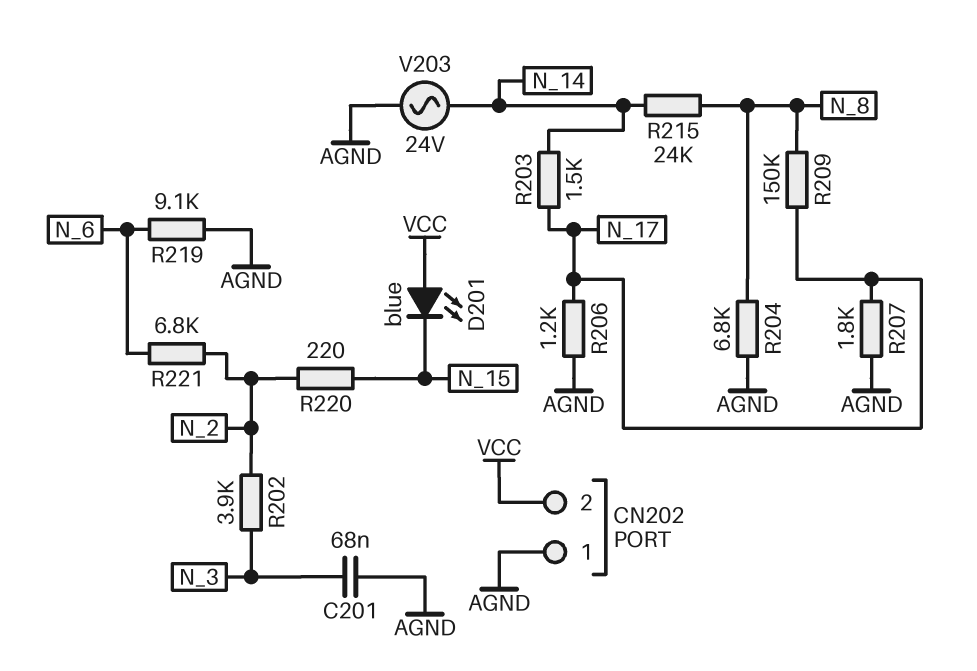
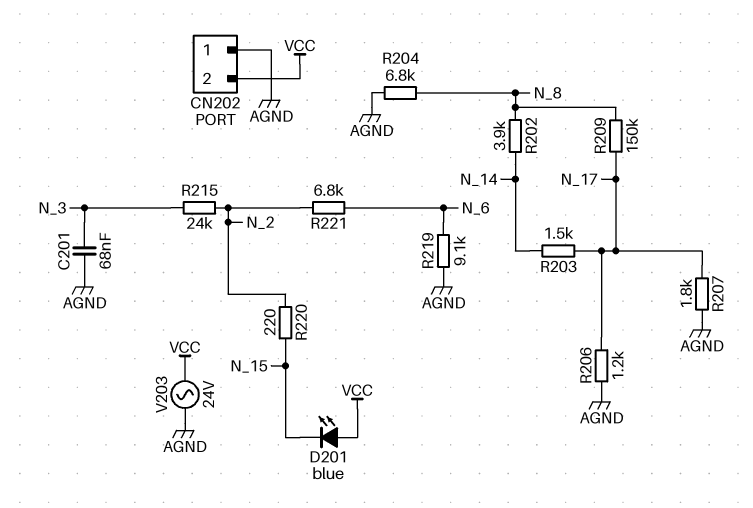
R202: 3.9k (N_2, N_3) -> 3.9k (N_8, N_14)
R215: 24k (N_8, N_14) -> 24k (N_2, N_3)
V203: AC 24V (AGND, N_14) -> AC 24V (AGND, VCC)

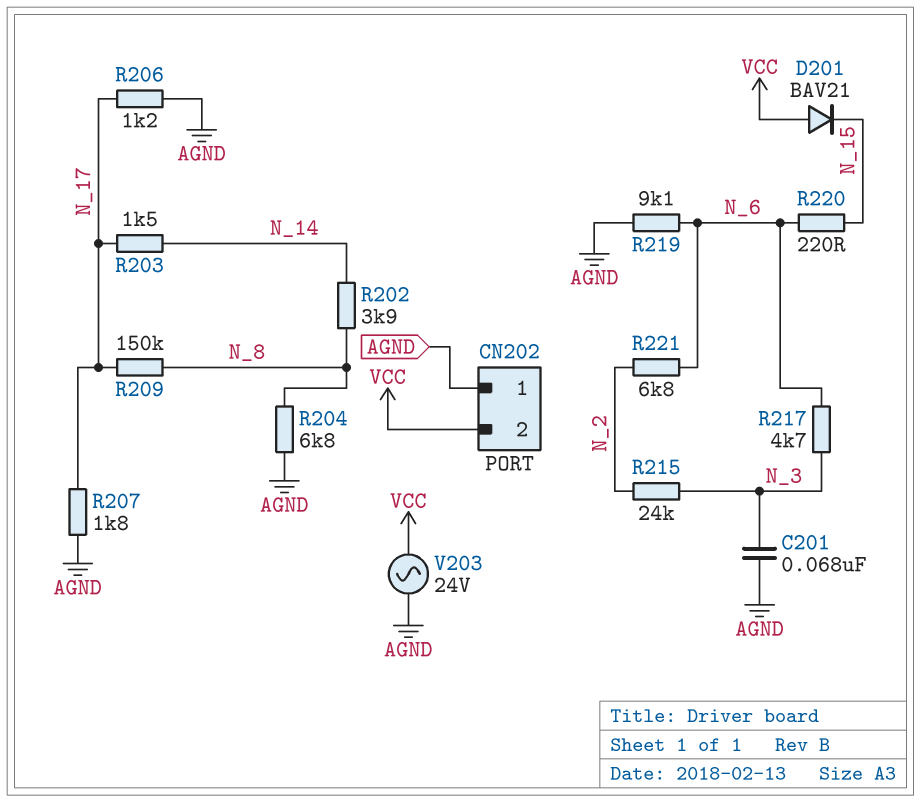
D201: LED blue (A VCC, K N_15) -> diode BAV21 (A VCC, K N_15)
R217: none -> 4.7k (N_3, N_6)
R220: 220 (N_2, N_15) -> 220 (N_6, N_15)

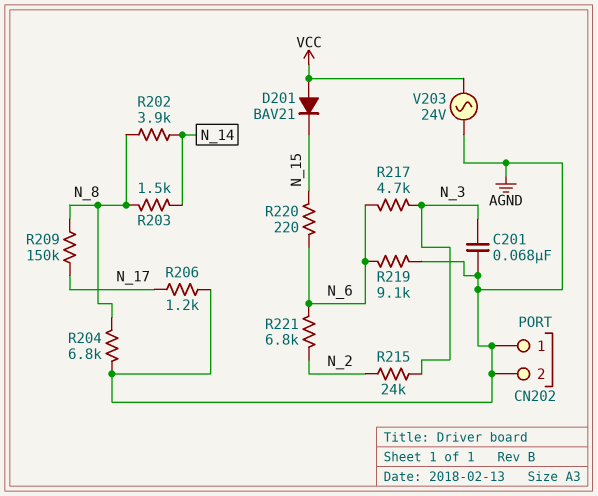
CN202 pin 2: VCC -> AGND
R203: 1.5k (N_14, N_17) -> 1.5k (N_8, N_14)
R207: 1.8k (AGND, N_17) -> none

